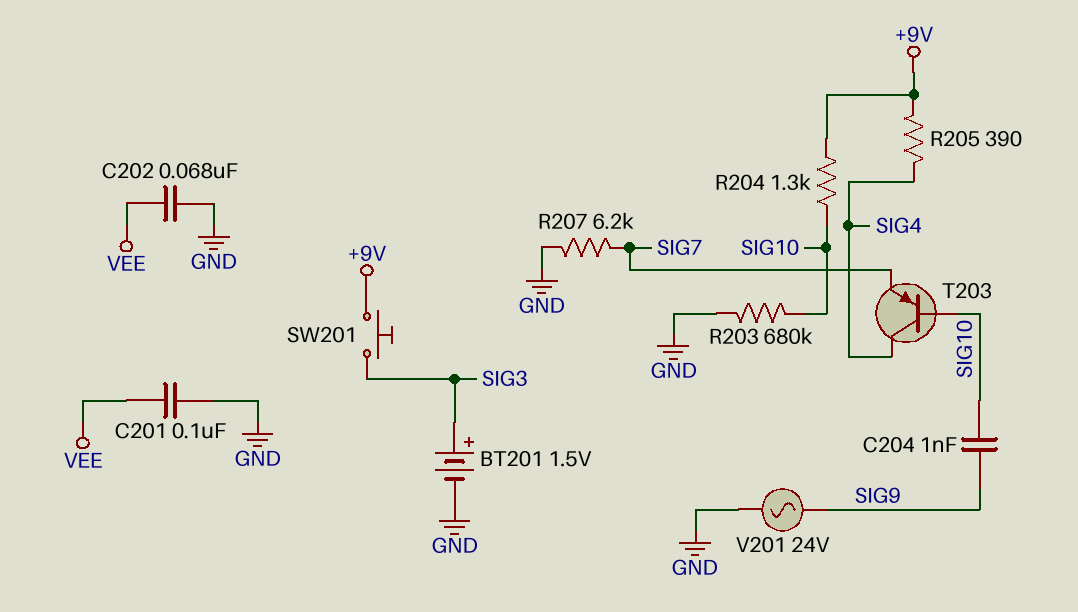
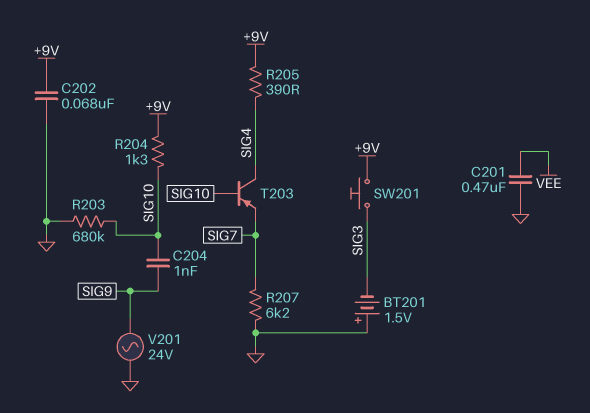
BT201: 1.5V (plus SIG3, minus GND) -> 1.5V (plus GND, minus SIG3)
C201: 100nF (GND, VEE) -> 470nF (GND, VEE)
C202: 68nF (GND, VEE) -> 68nF (+9V, GND)

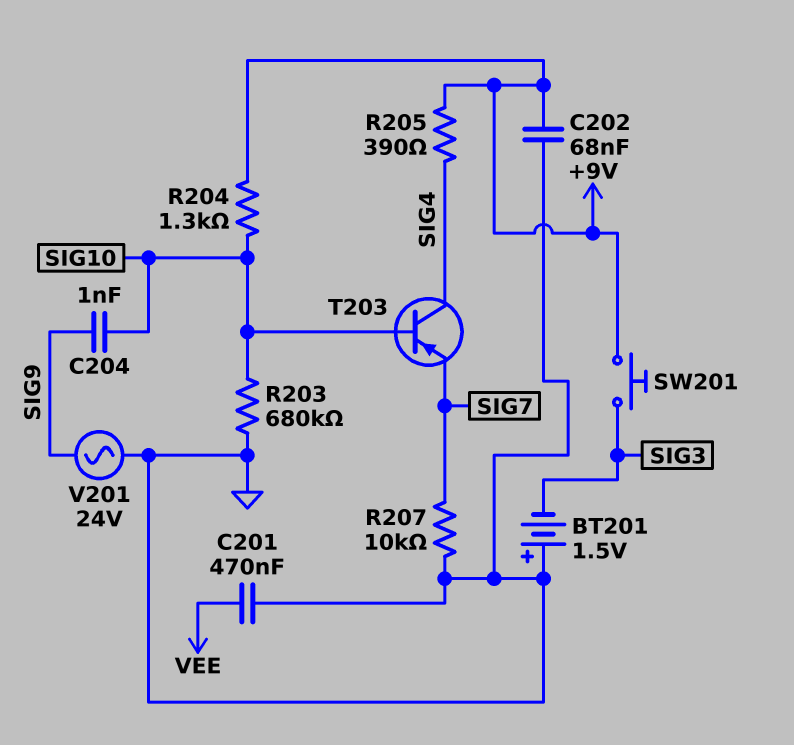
R207: 6.2k (GND, SIG7) -> 10k (GND, SIG7)

